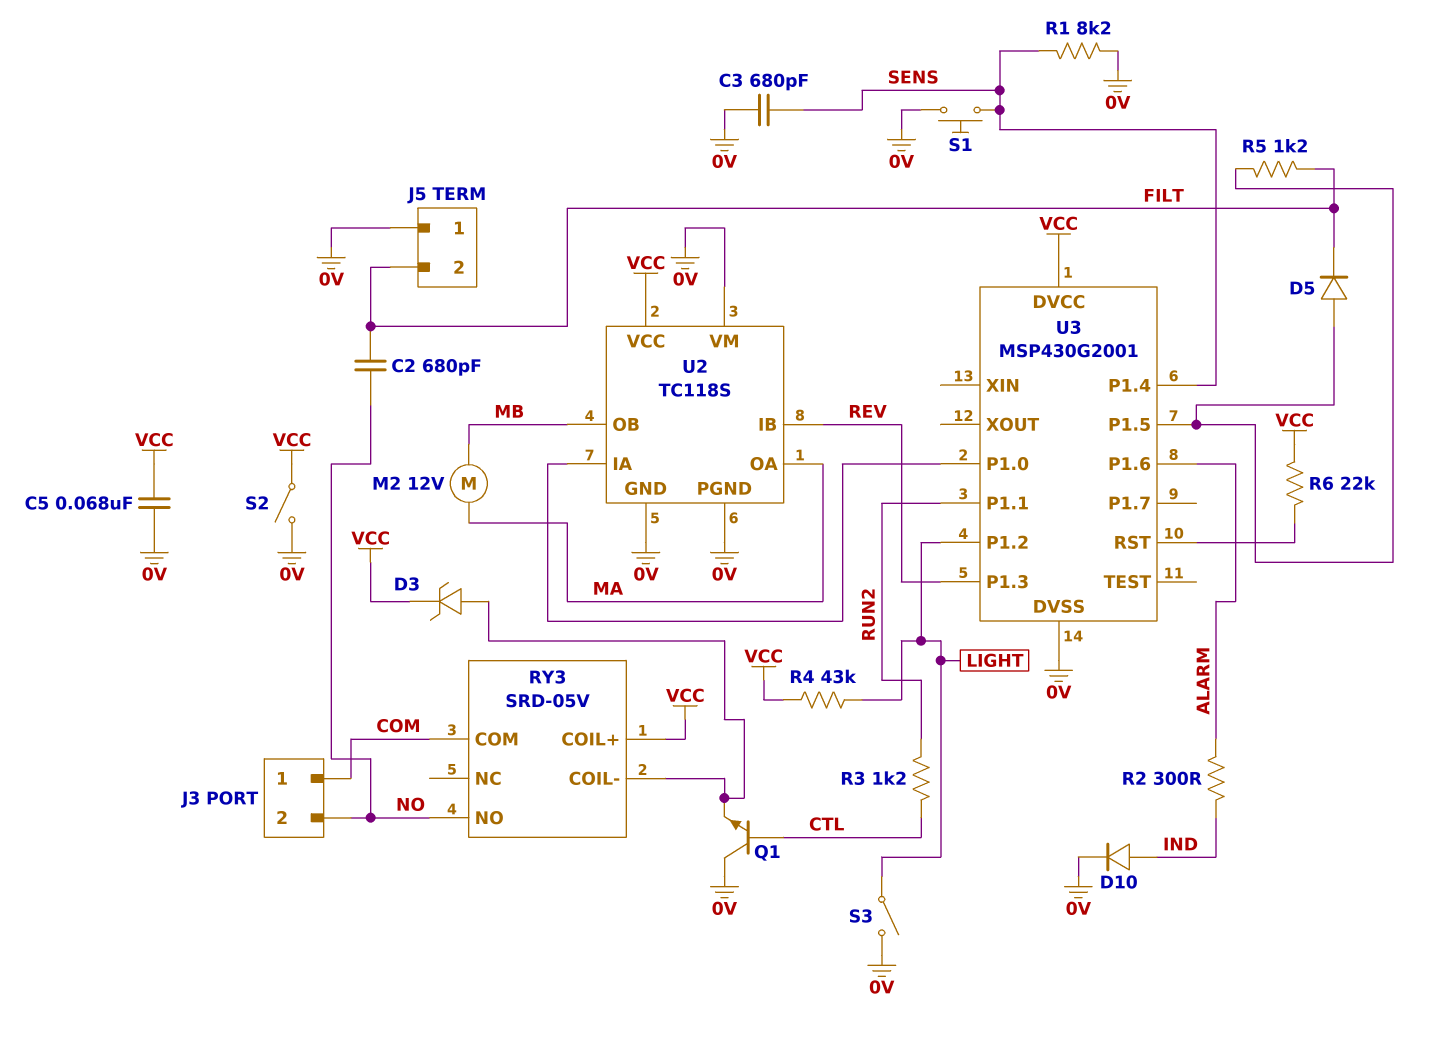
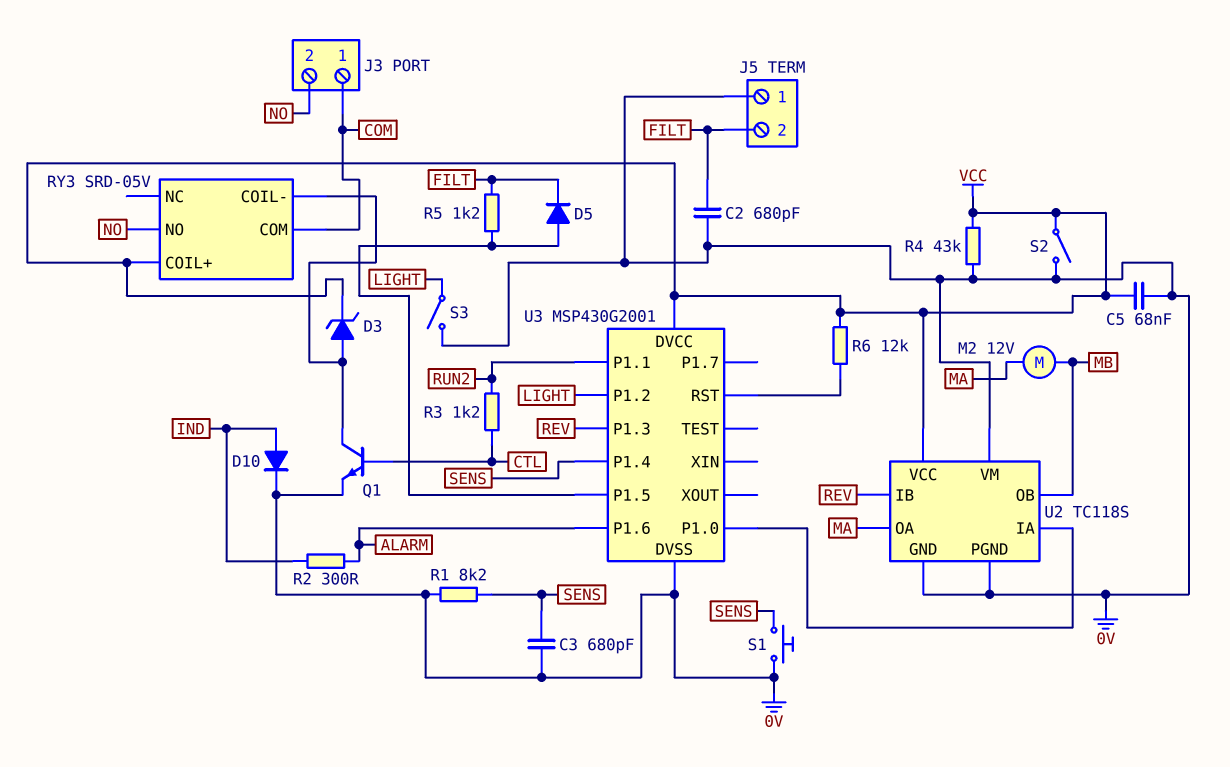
C2: 680pF (FILT, NO) -> 680pF (0V, FILT)
Q1: NPN (B CTL, C 0V, E RY3/COIL-) -> NPN (B CTL, C RY3/COIL-, E 0V)
R4: 43k (LIGHT, VCC) -> 43k (0V, VCC)
R6: 22k (U3/RST, VCC) -> 12k (U3/RST, VCC)

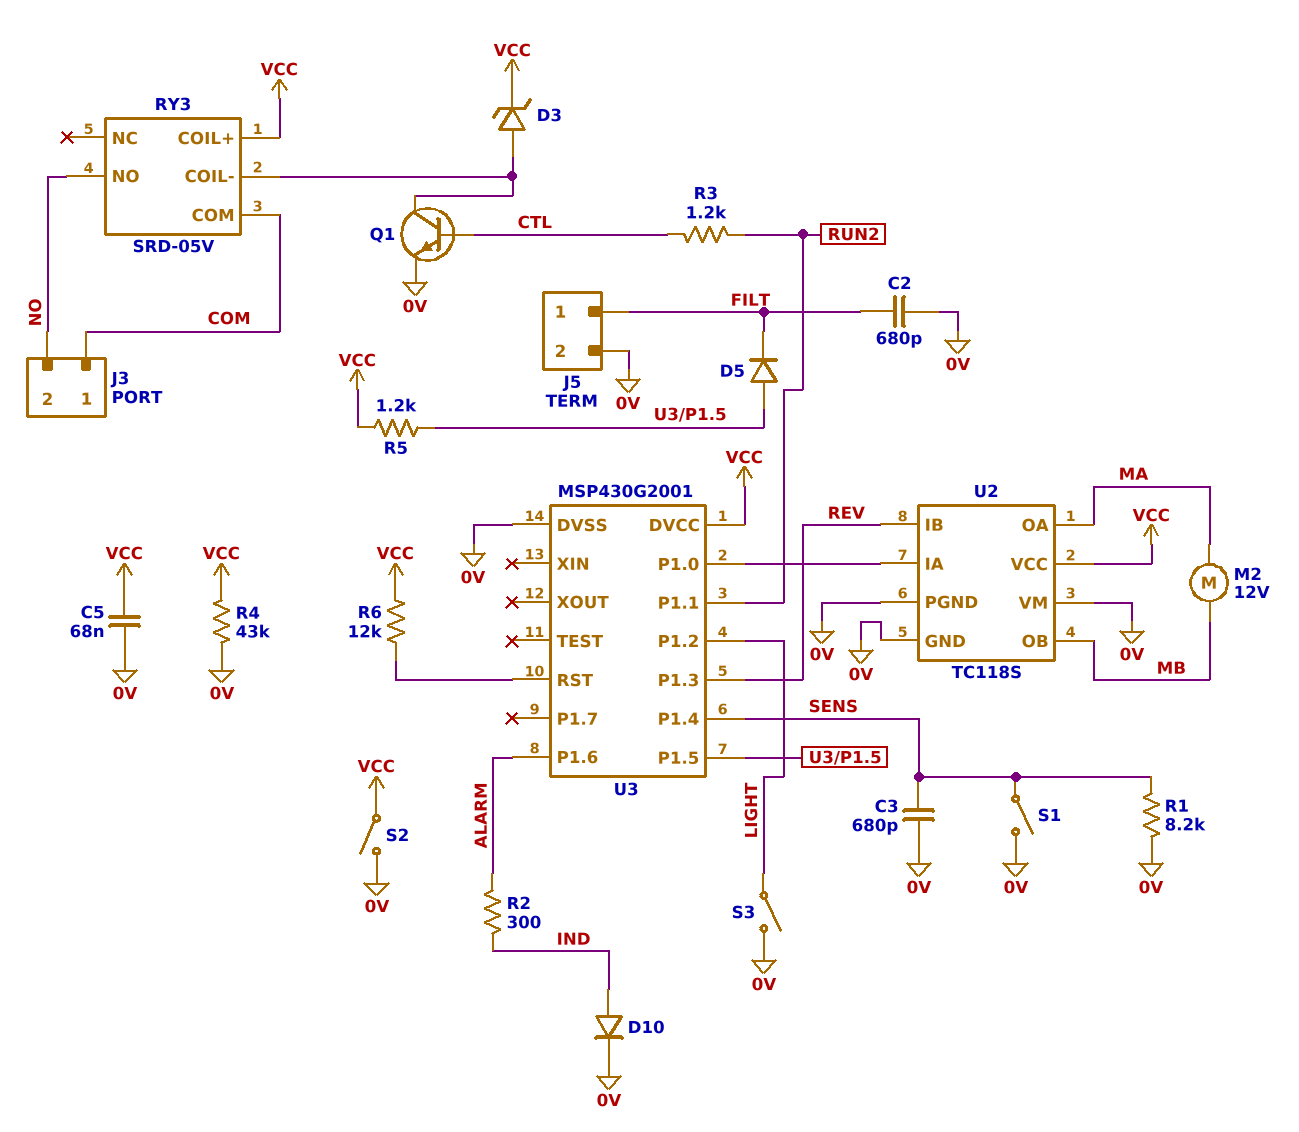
J5 pin 1: 0V -> FILT
J5 pin 2: FILT -> 0V
R5: 1.2k (FILT, U3/P1.5) -> 1.2k (U3/P1.5, VCC)
S1: button (0V, SENS) -> switch (0V, SENS)

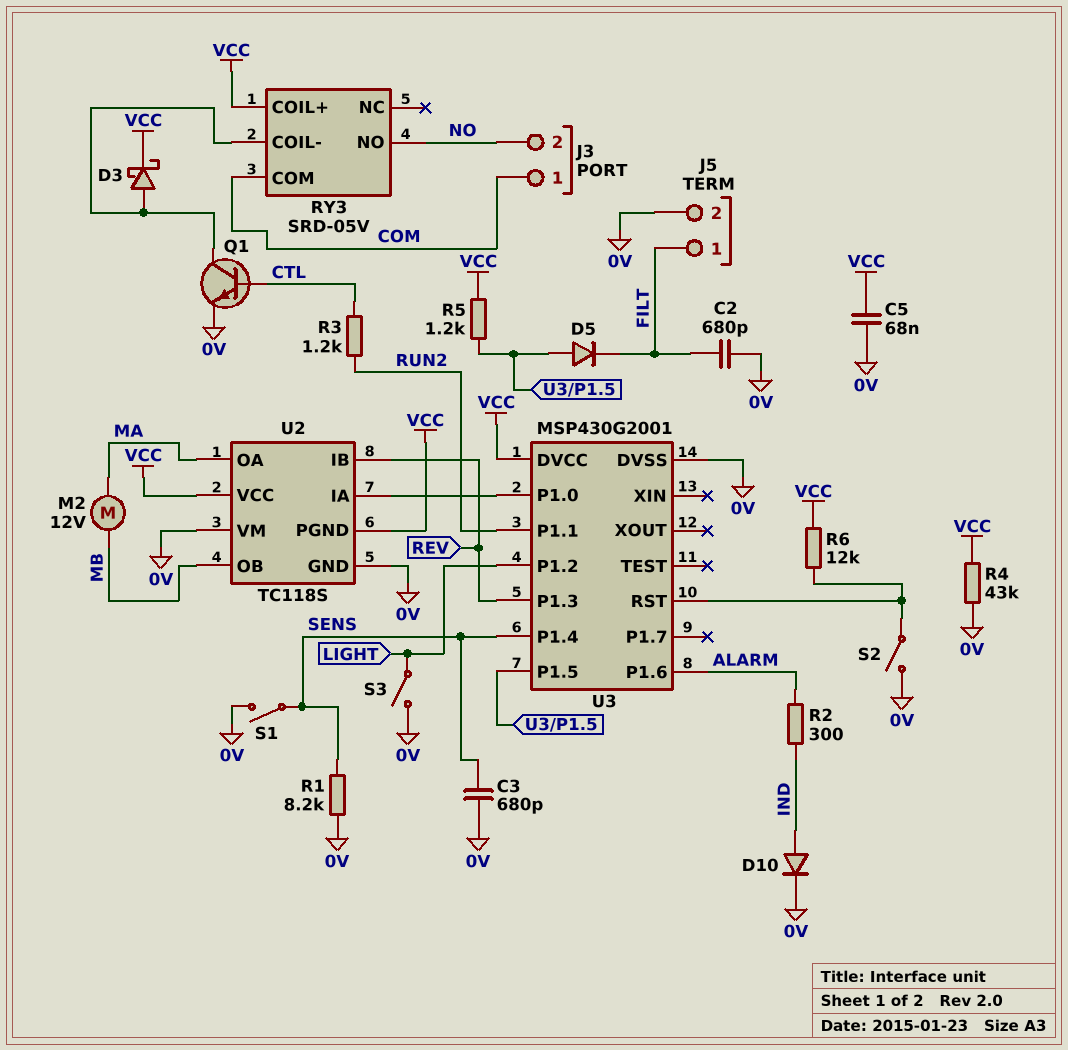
D3: zener (A RY3/COIL-, K VCC) -> schottky (A RY3/COIL-, K VCC)
S2: switch (0V, VCC) -> switch (0V, U3/RST)
U2 pin PGND: 0V -> VCC

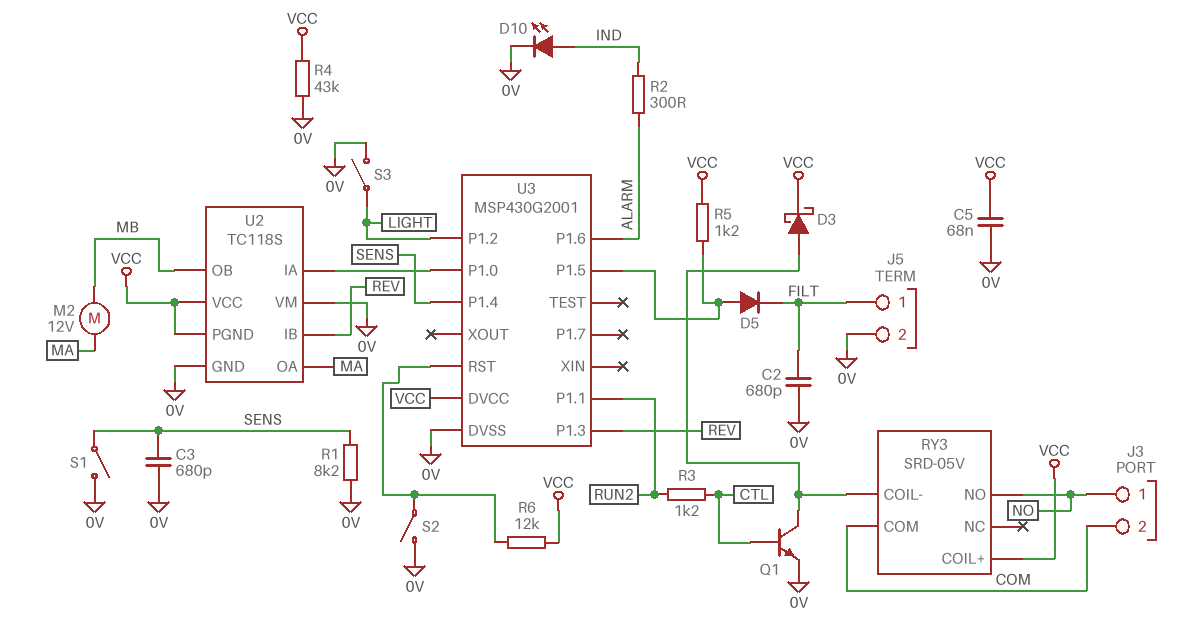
D10: diode (A IND, K 0V) -> LED (A IND, K 0V)
J3 pin 1: COM -> NO
J3 pin 2: NO -> COM

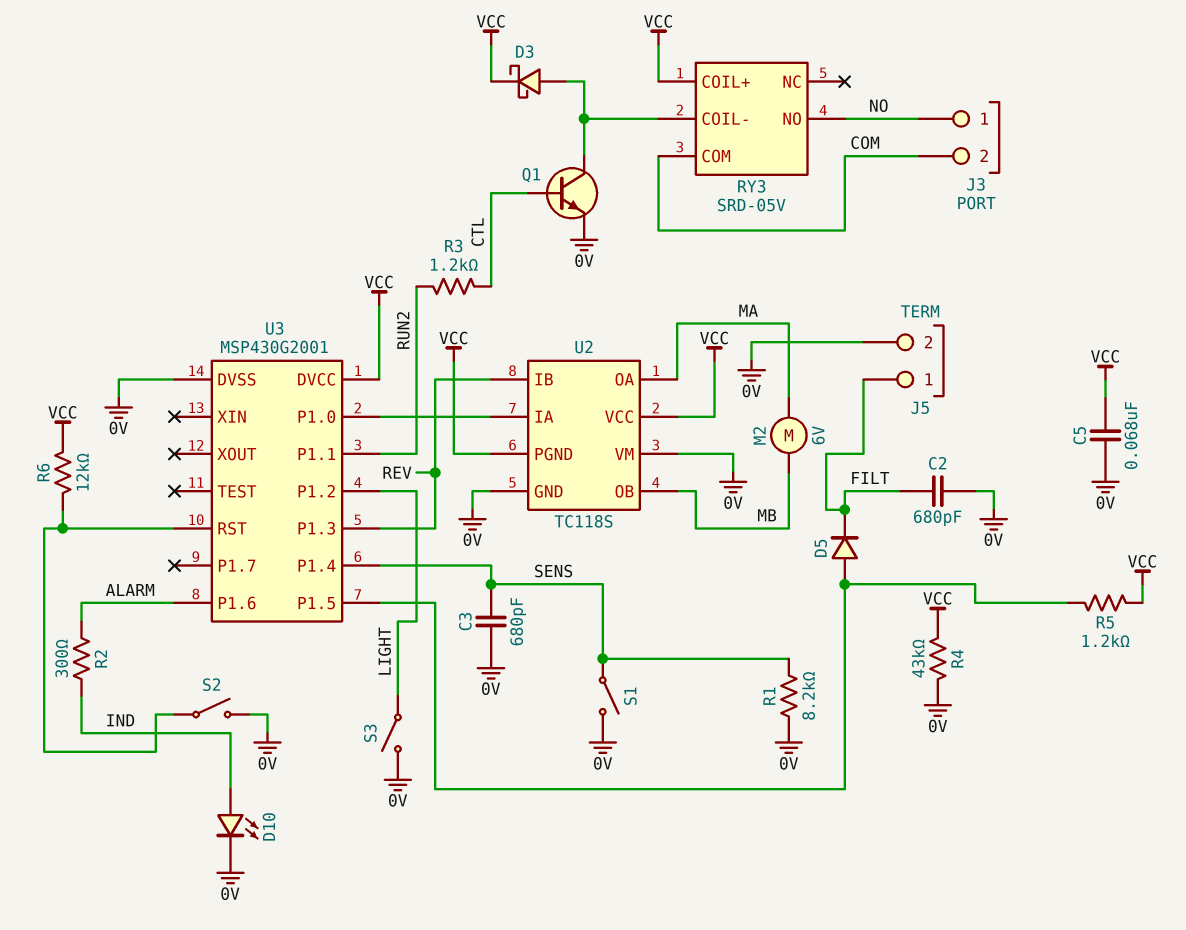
M2: motor 12V (MA, MB) -> motor 6V (MA, MB)

